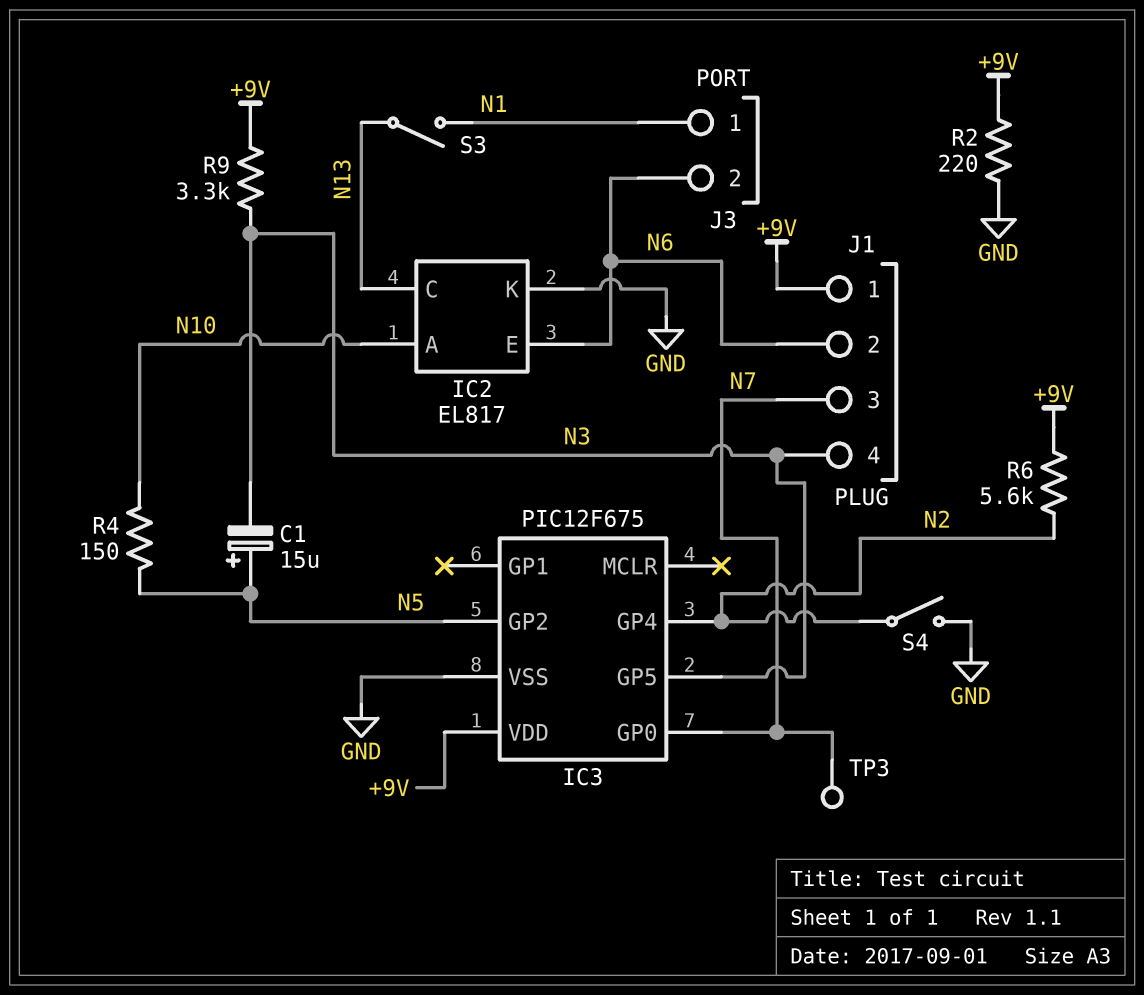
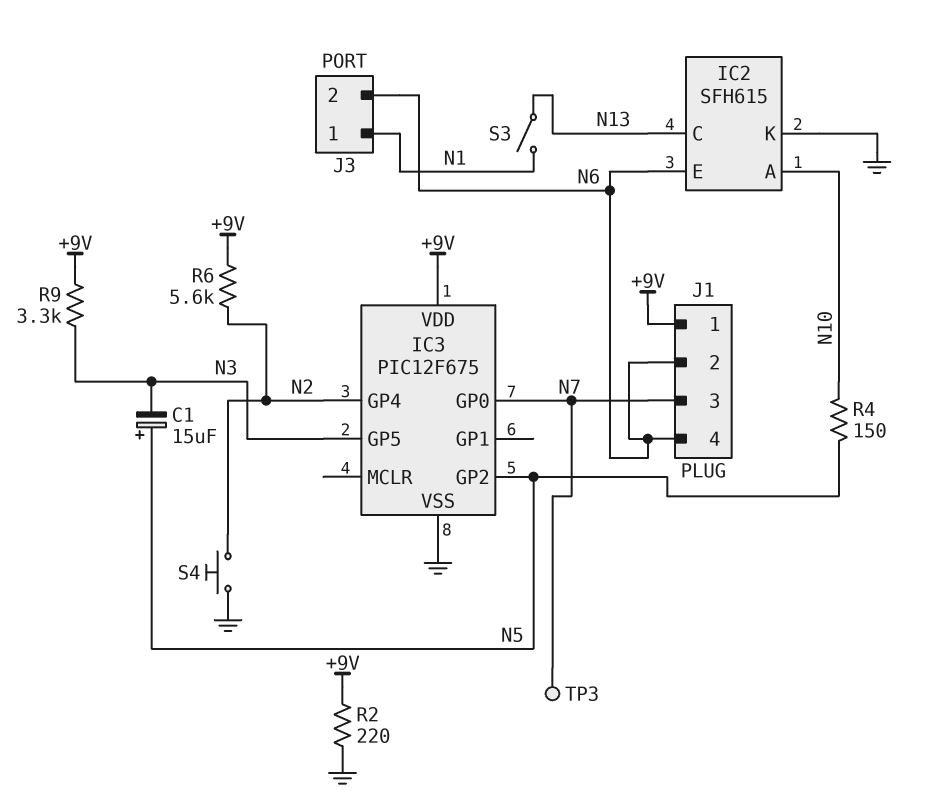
IC2: EL817 -> SFH615
J1 pin 4: N3 -> N6
S4: switch (GND, N2) -> button (GND, N2)

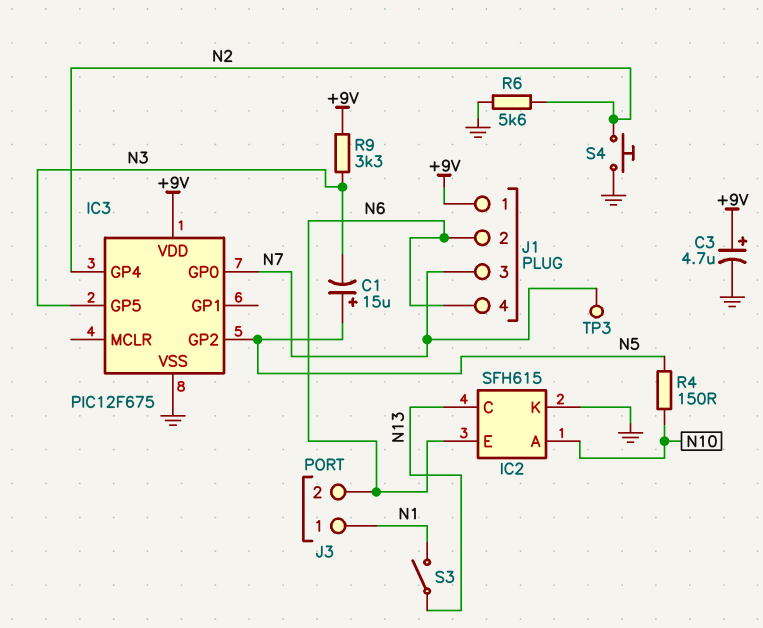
C3: none -> 4.7uF (plus +9V, minus GND)
R2: 220 (+9V, GND) -> none
R6: 5.6k (+9V, N2) -> 5.6k (GND, N2)

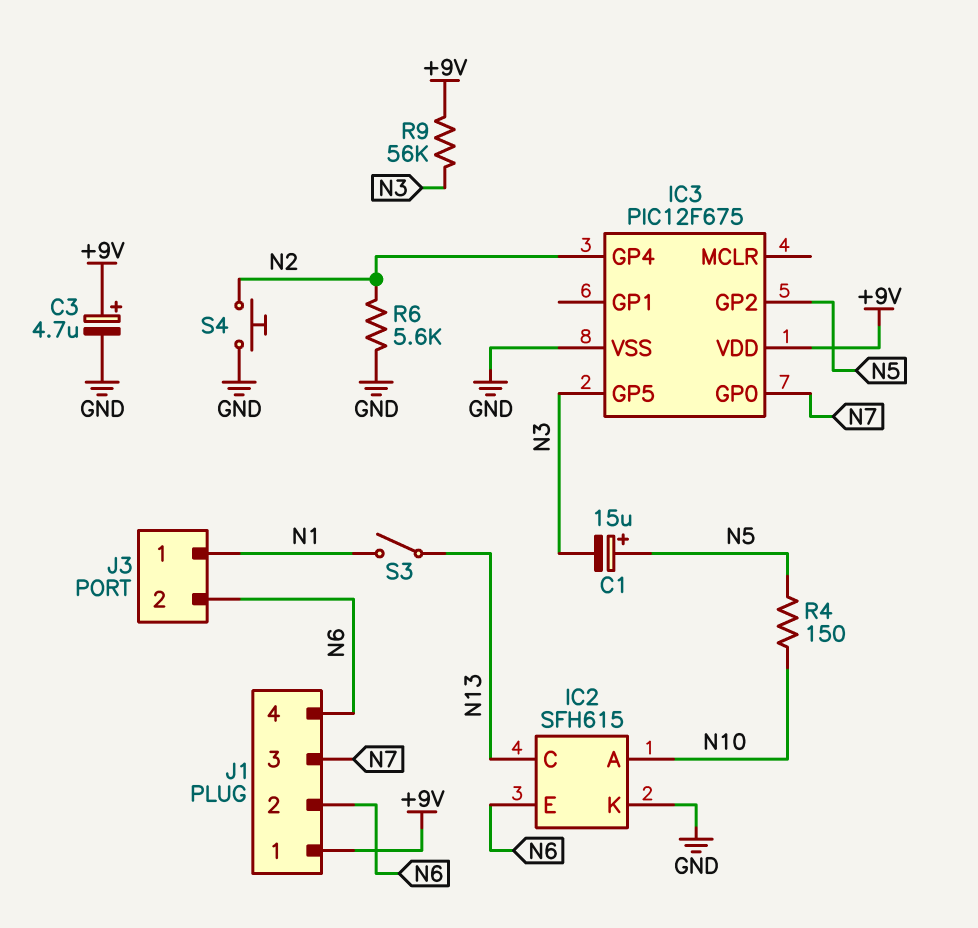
R9: 3.3k (+9V, N3) -> 56k (+9V, N3)
TP3: test point (N7) -> none

